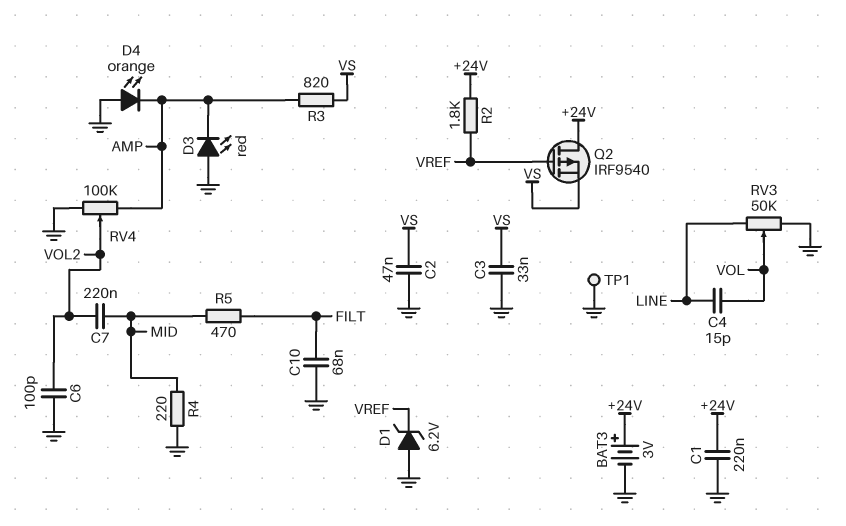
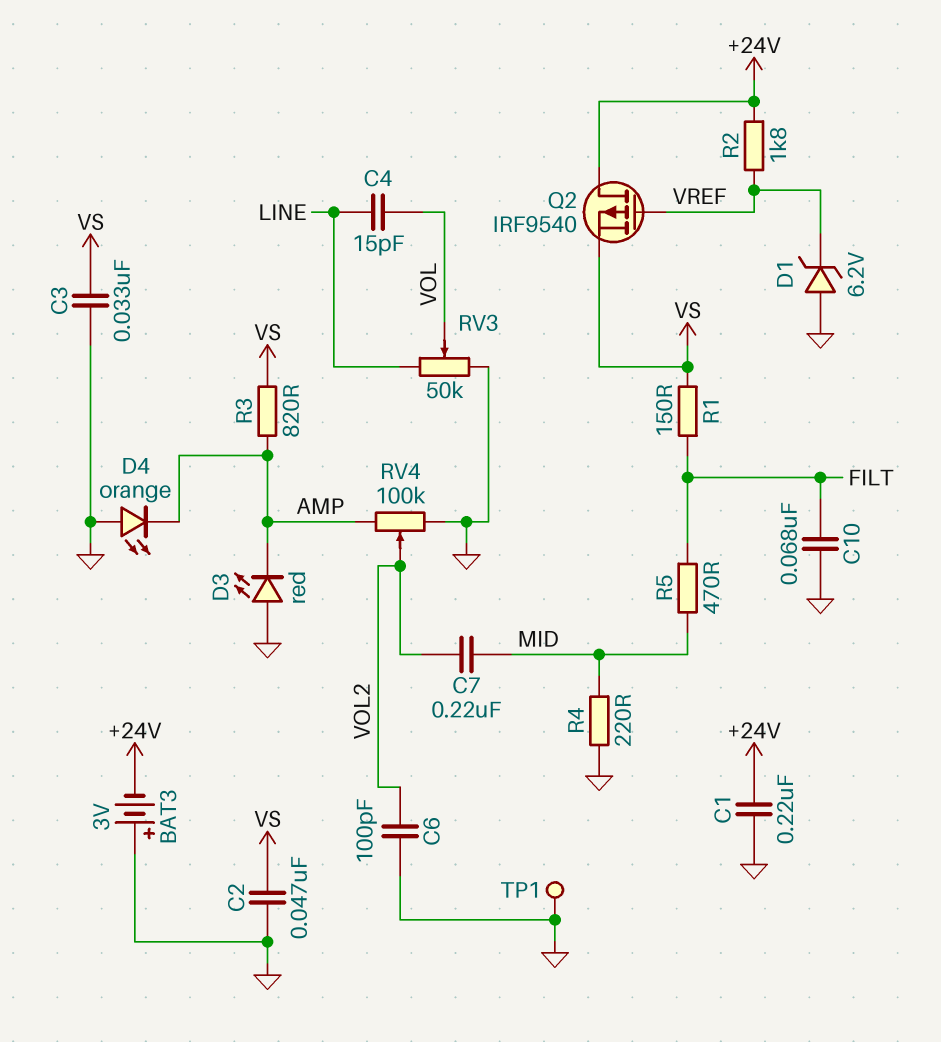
BAT3: 3V (plus +24V, minus GND) -> 3V (plus GND, minus +24V)
R1: none -> 150 (FILT, VS)

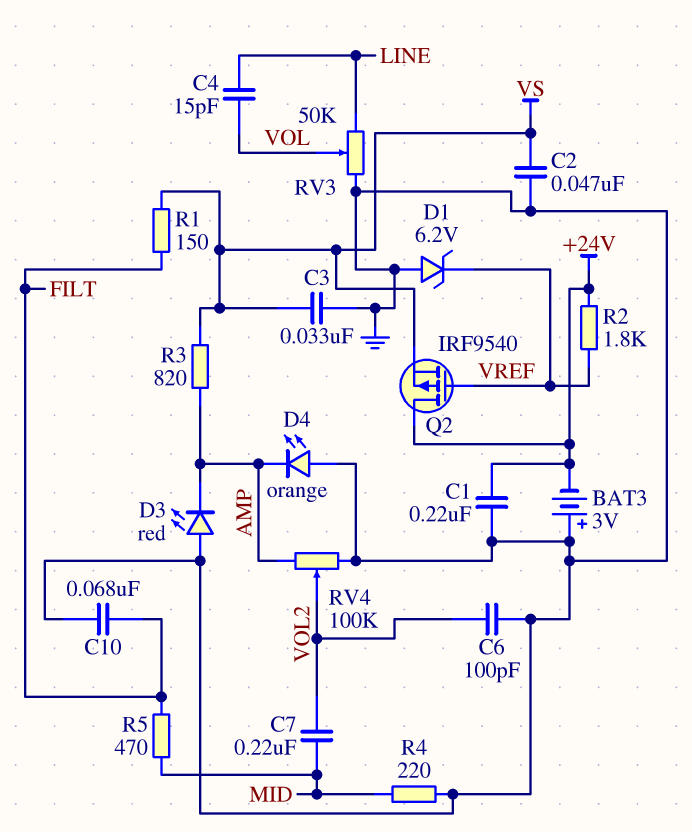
TP1: test point (GND) -> none

